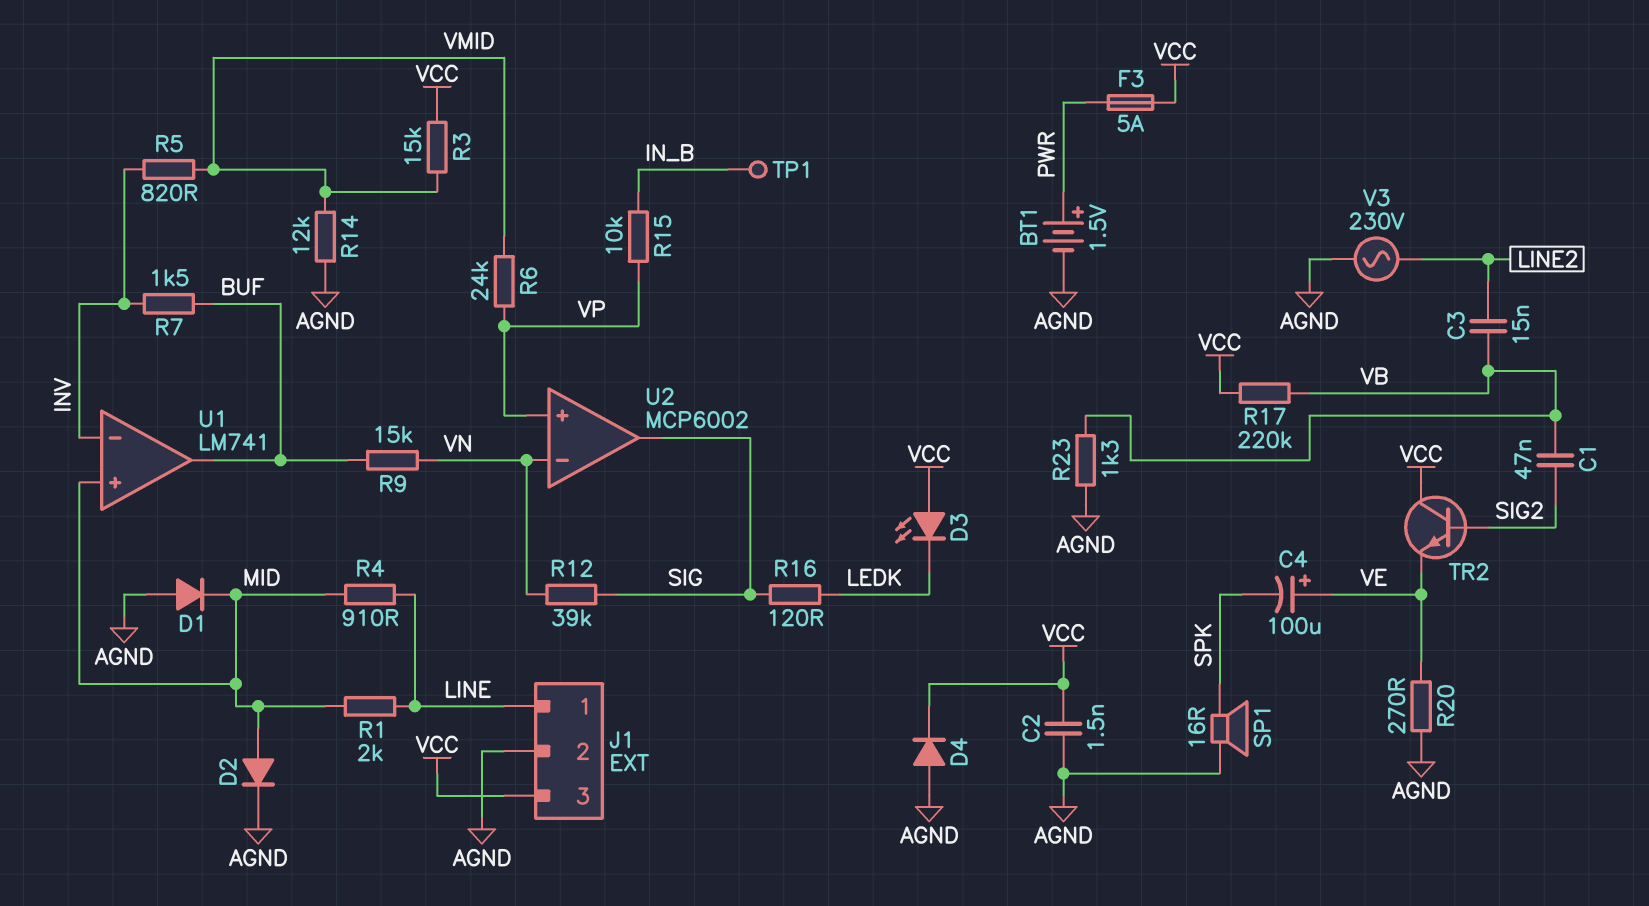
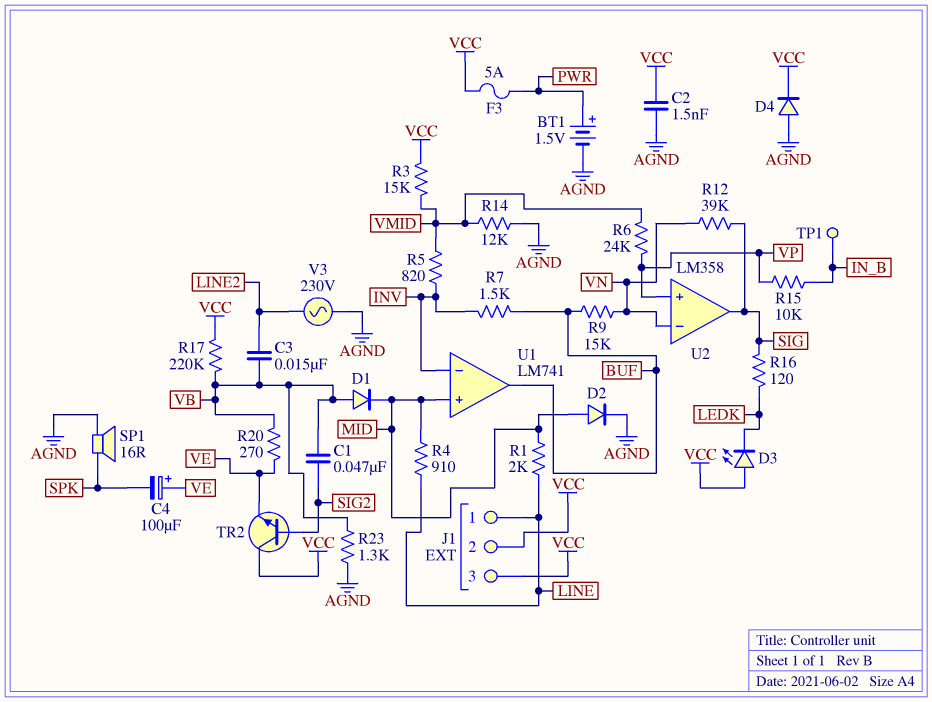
D1: diode (A AGND, K MID) -> diode (A VB, K MID)
J1 pin 2: AGND -> VCC
R20: 270 (AGND, VE) -> 270 (VB, VE)
U2: MCP6002 -> LM358

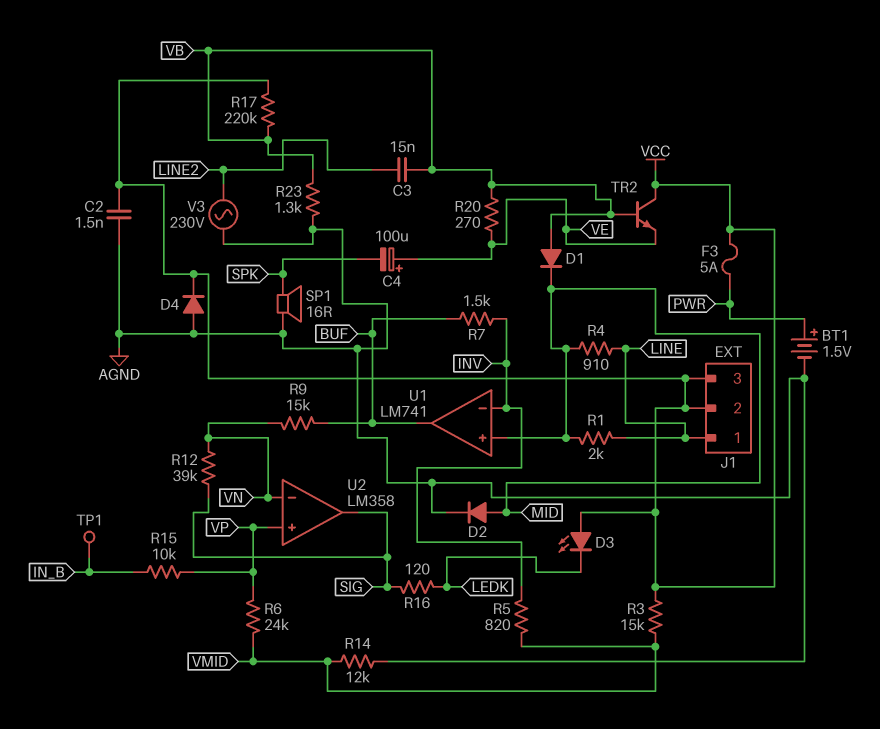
C1: 47nF (SIG2, VB) -> none
TR2: NPN (B SIG2, C VCC, E VE) -> NPN (B VB, C VCC, E VE)

